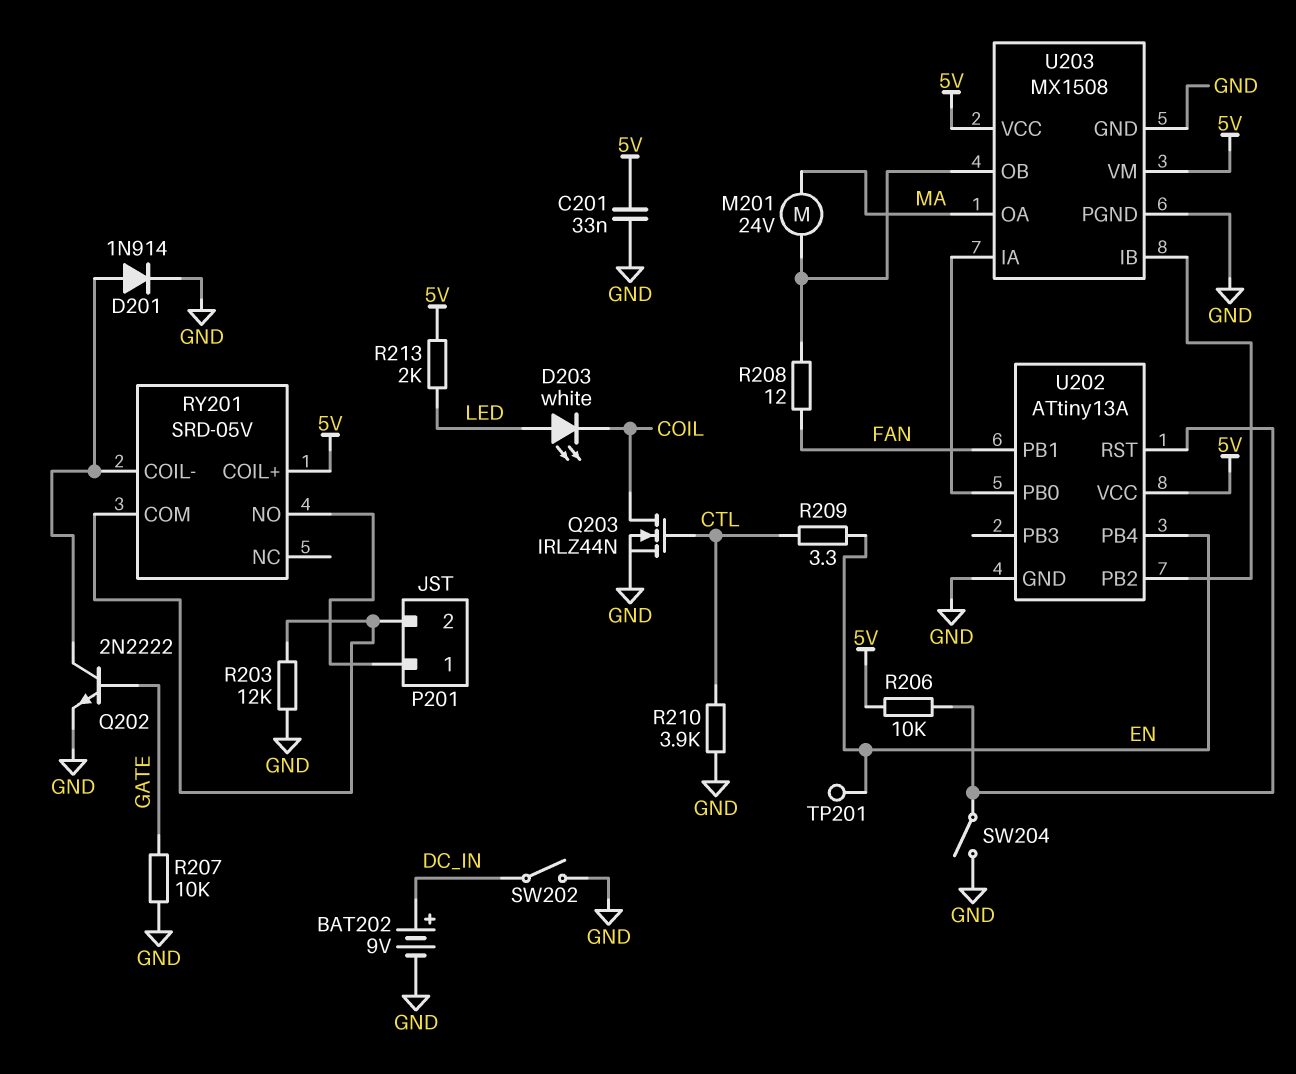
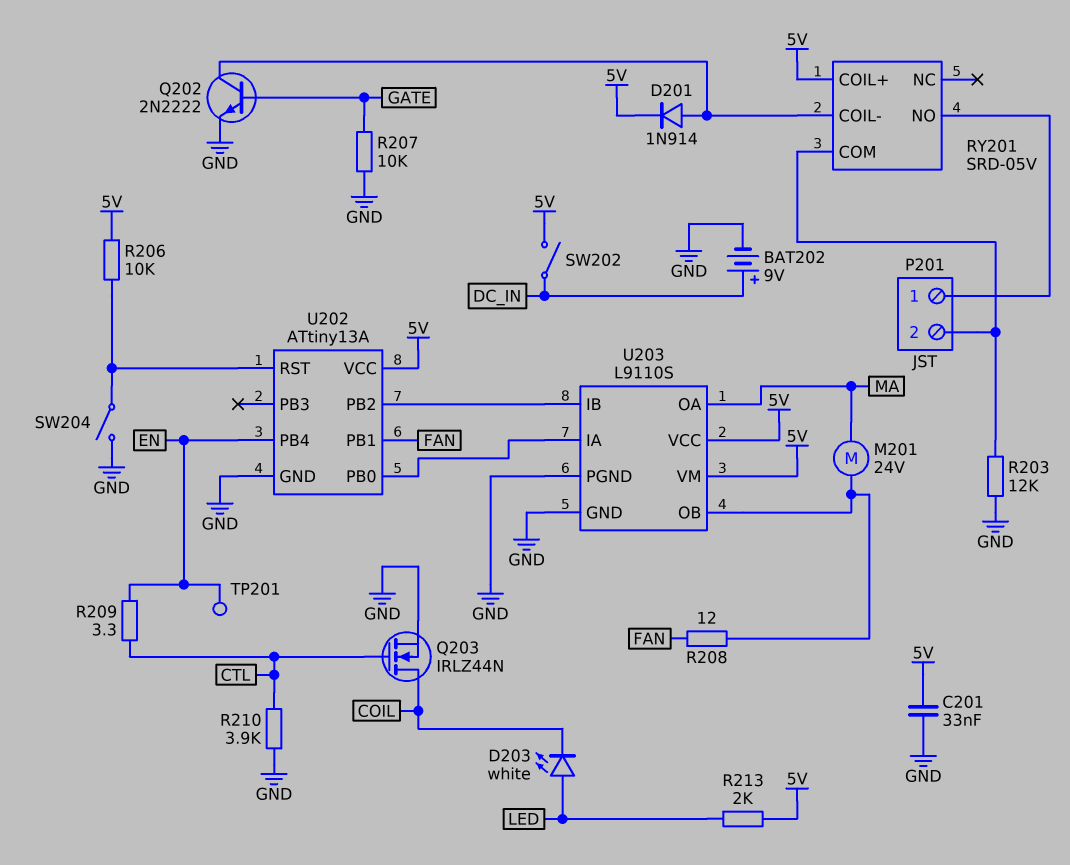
D201: diode 1N914 (A RY201/COIL-, K GND) -> diode 1N914 (A RY201/COIL-, K 5V)
SW202: switch (DC_IN, GND) -> switch (5V, DC_IN)
U203: MX1508 -> L9110S

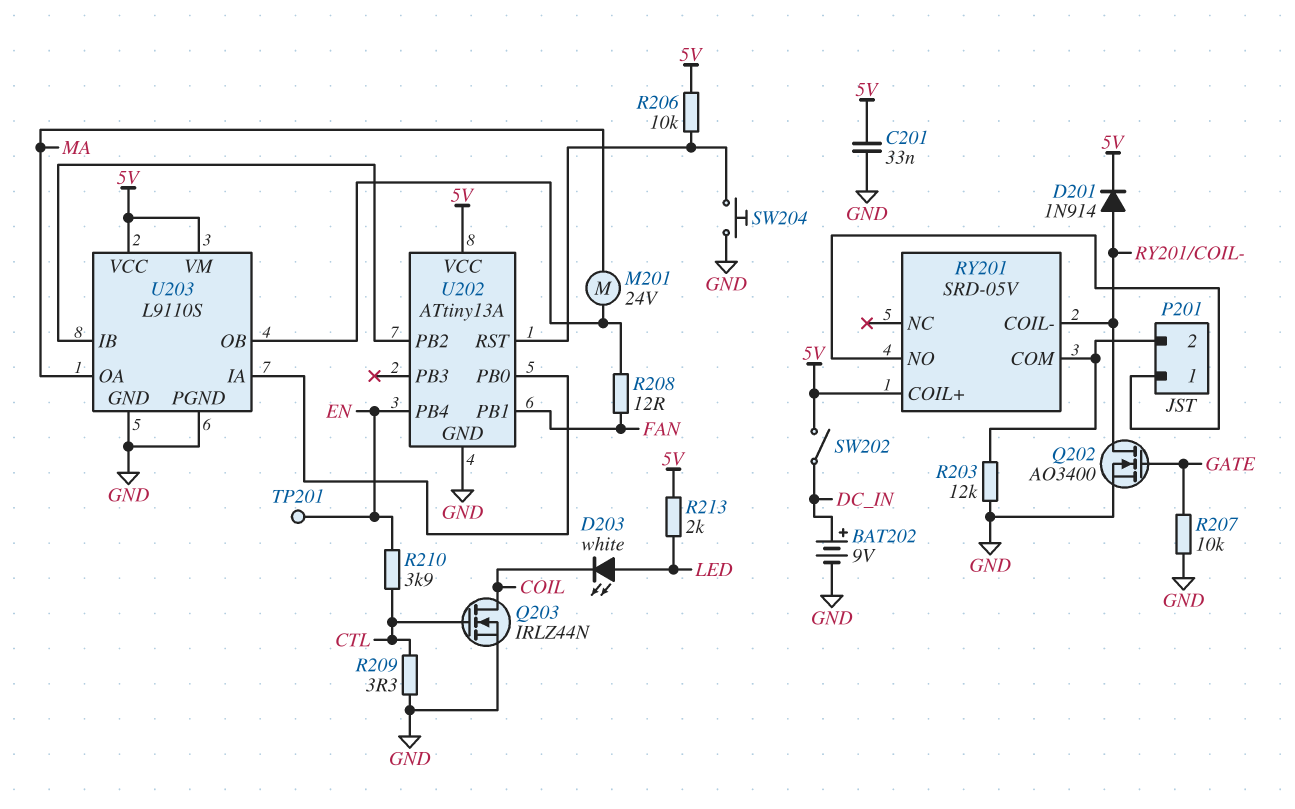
Q202: NPN 2N2222 (B GATE, C RY201/COIL-, E GND) -> NMOS AO3400 (G GATE, D RY201/COIL-, S GND)
R209: 3.3 (CTL, EN) -> 3.3 (CTL, GND)
R210: 3.9k (CTL, GND) -> 3.9k (CTL, EN)
SW204: switch (GND, U202/RST) -> button (GND, U202/RST)

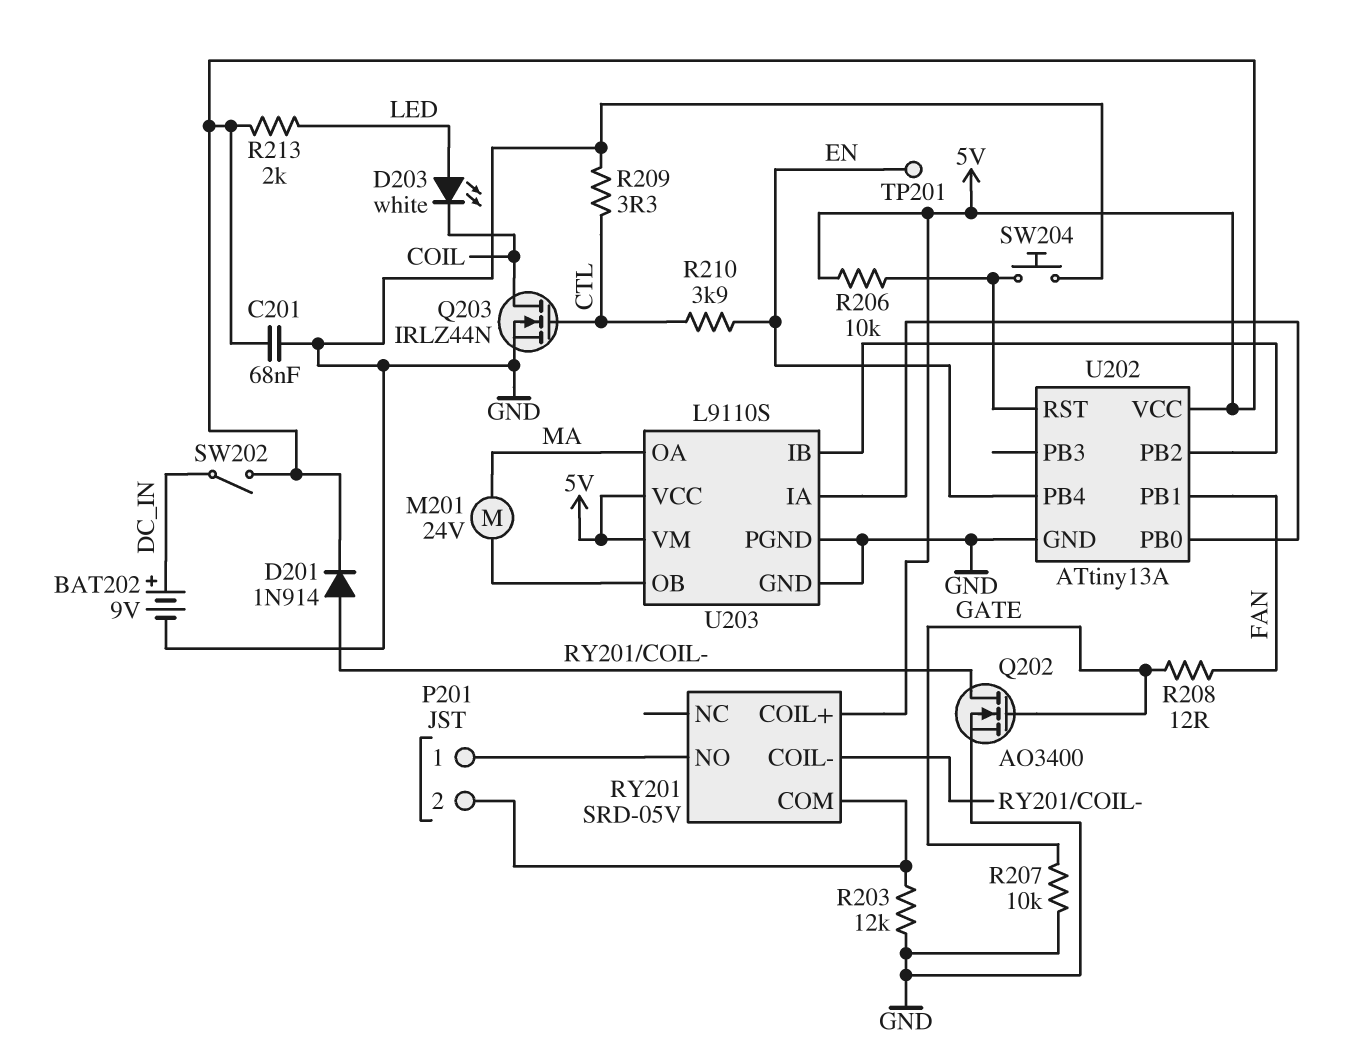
C201: 33nF (5V, GND) -> 68nF (5V, GND)
R208: 12 (FAN, U203/OB) -> 12 (FAN, GATE)

